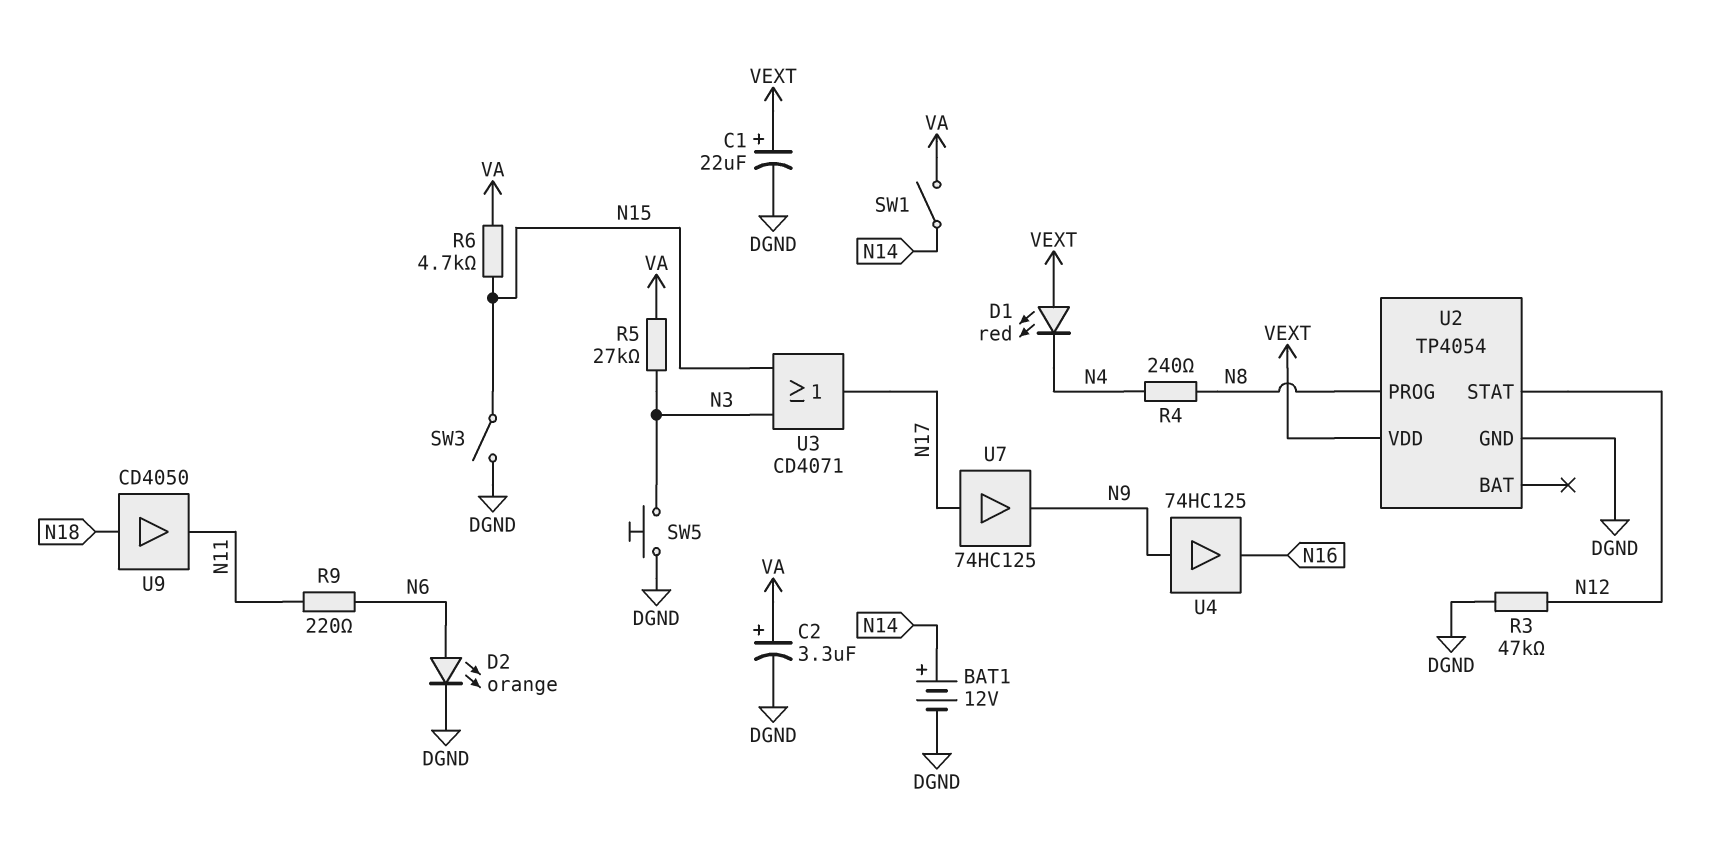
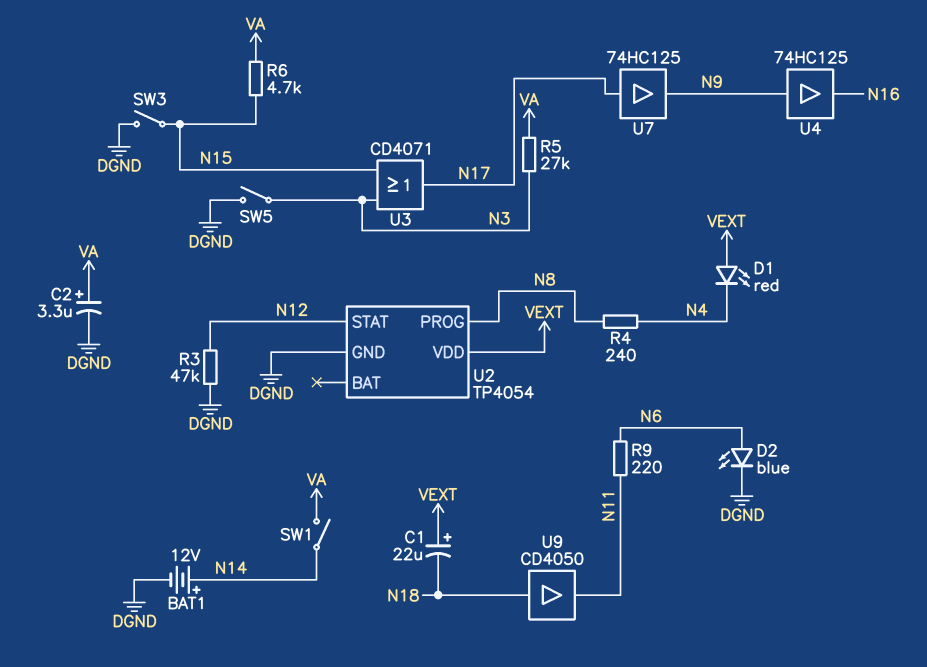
C1: 22uF (plus VEXT, minus DGND) -> 22uF (plus VEXT, minus N18)
D2: LED orange (A N6, K DGND) -> LED blue (A N6, K DGND)
SW5: button (DGND, N3) -> switch (DGND, N3)

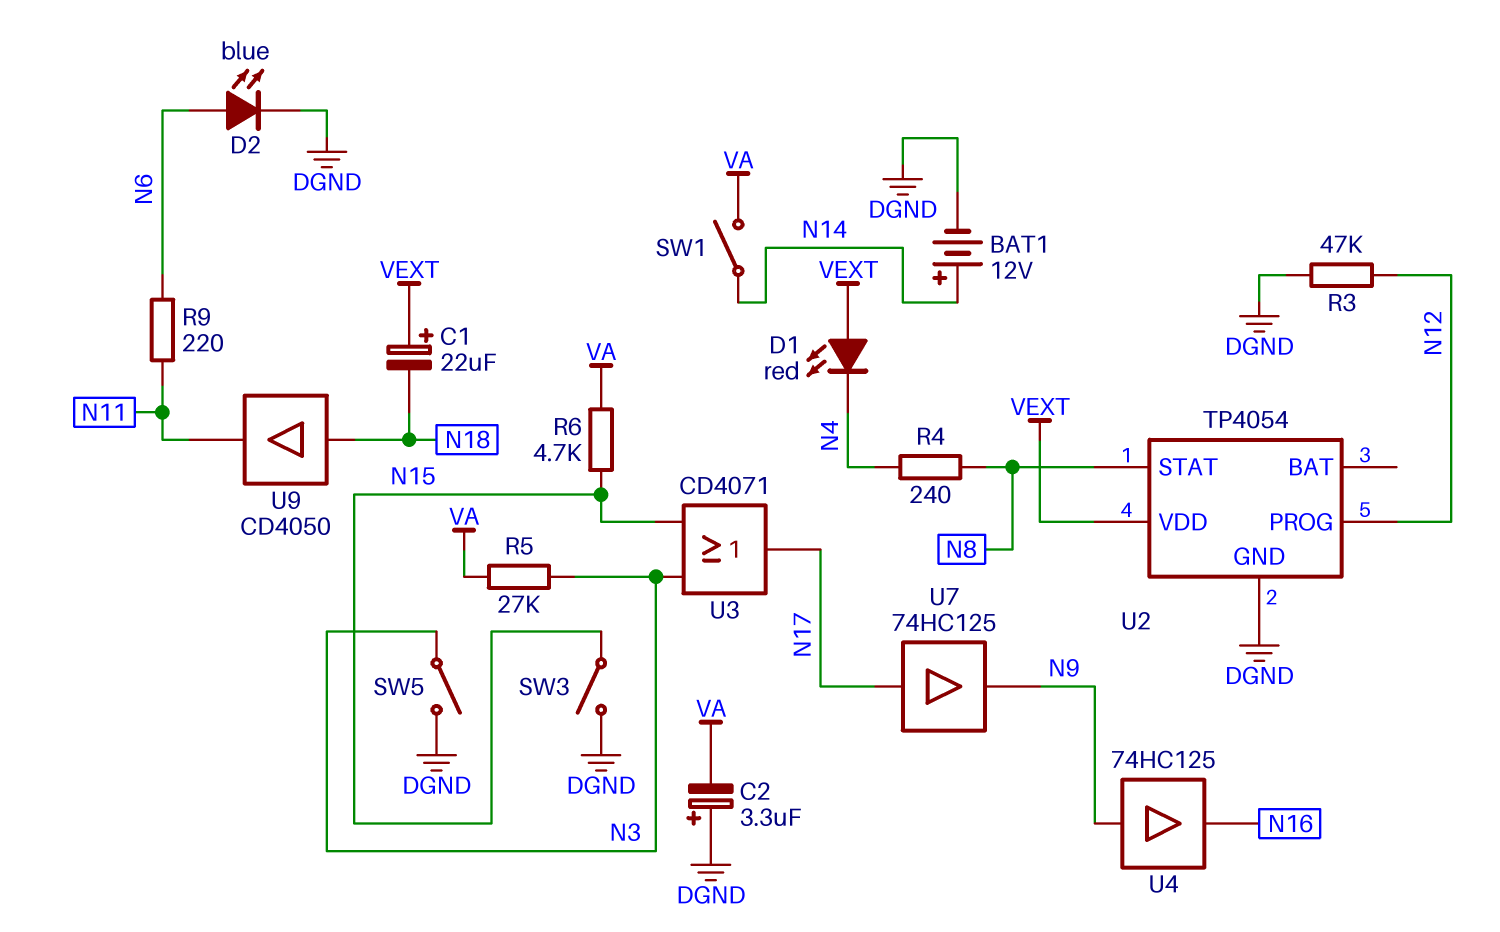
C2: 3.3uF (plus VA, minus DGND) -> 3.3uF (plus DGND, minus VA)
U2 pin PROG: N8 -> N12
U2 pin STAT: N12 -> N8

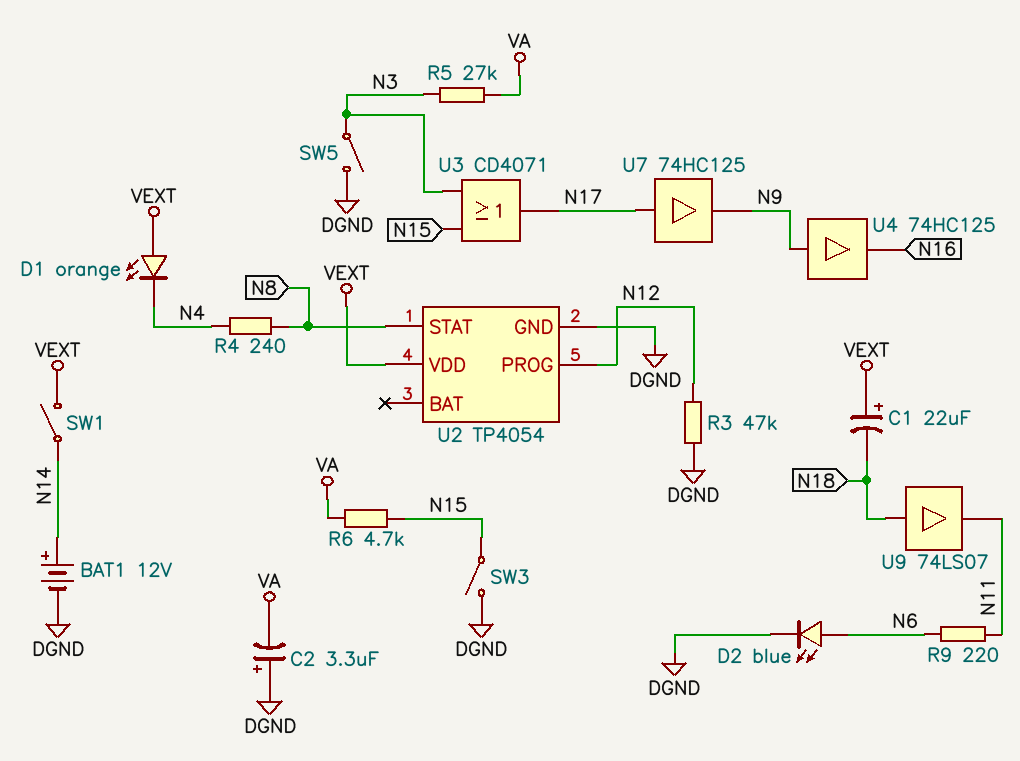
D1: LED red (A VEXT, K N4) -> LED orange (A VEXT, K N4)
SW1: switch (N14, VA) -> switch (N14, VEXT)
U9: buffer CD4050 (in N18, out N11) -> buffer 74LS07 (in N18, out N11)

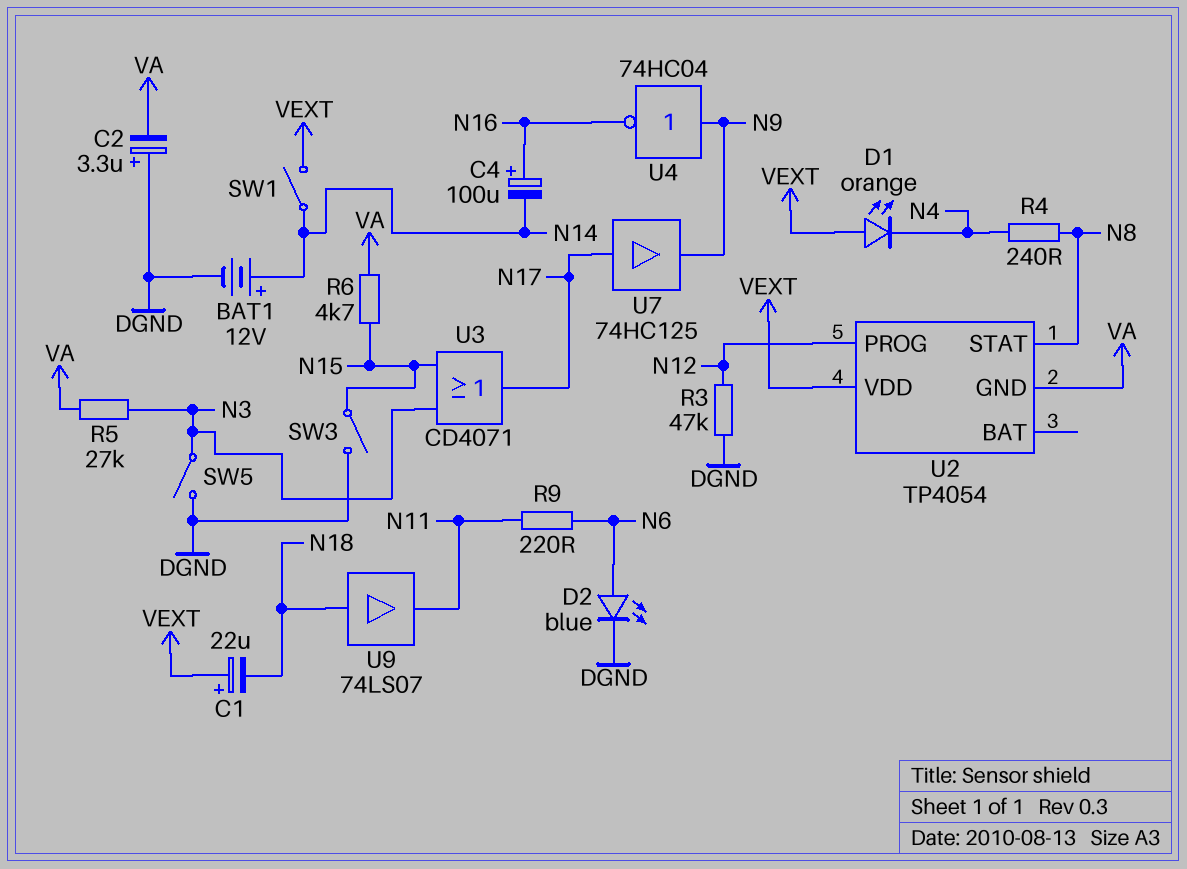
C4: none -> 100uF (plus N16, minus N14)
U2 pin GND: DGND -> VA
U4: buffer 74HC125 (in N9, out N16) -> NOT 74HC04 (in N9, out N16)

